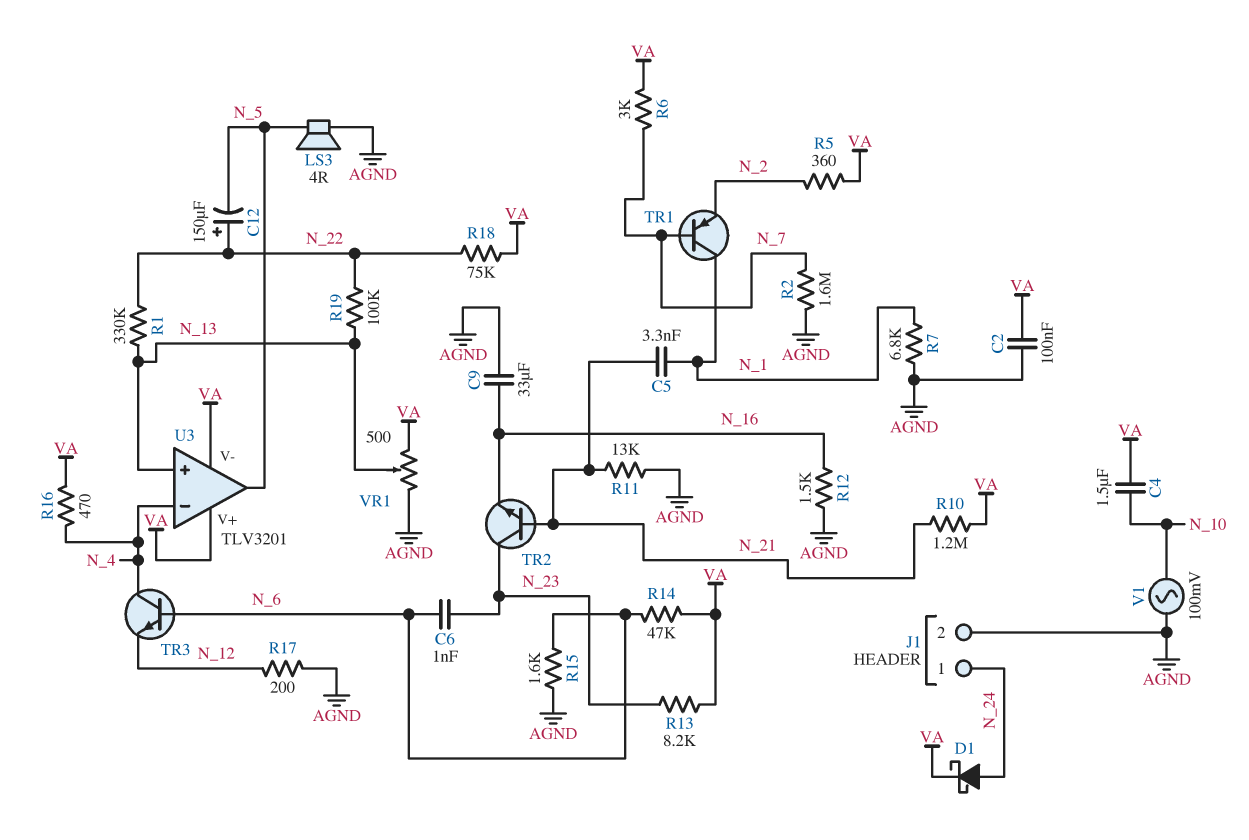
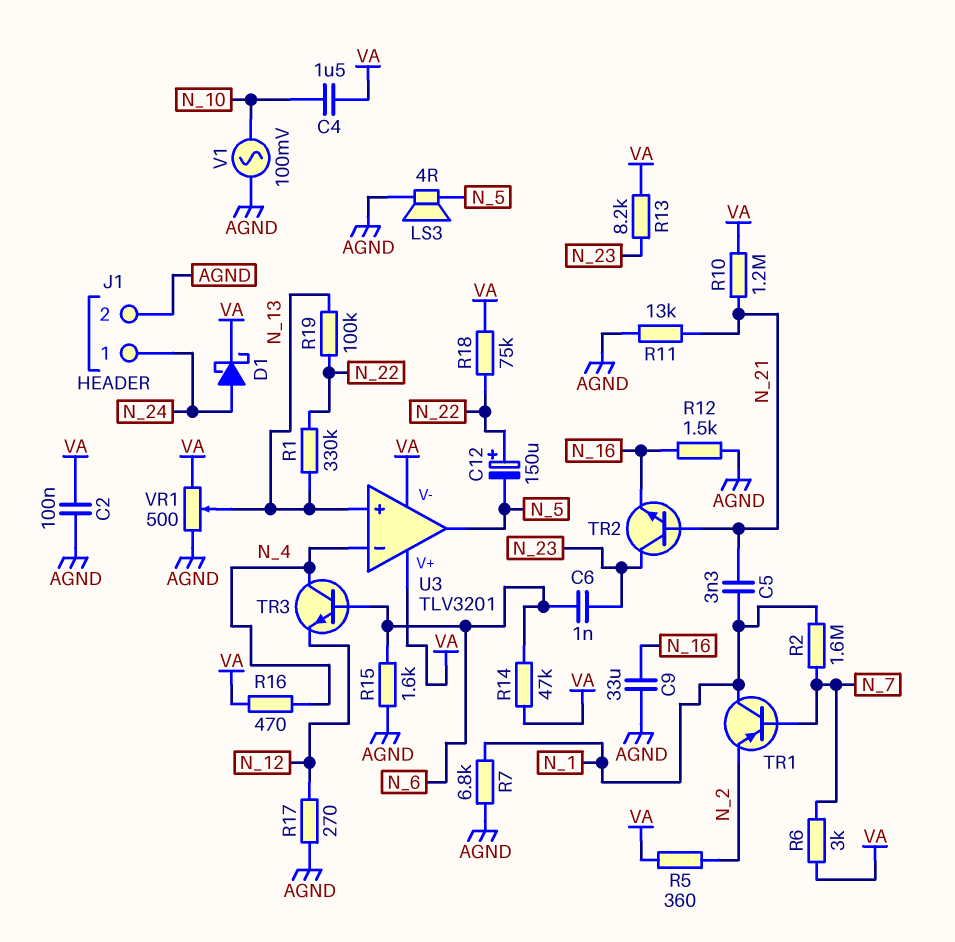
R2: 1.6M (AGND, N_7) -> 1.6M (N_1, N_7)
R17: 200 (AGND, N_12) -> 270 (AGND, N_12)

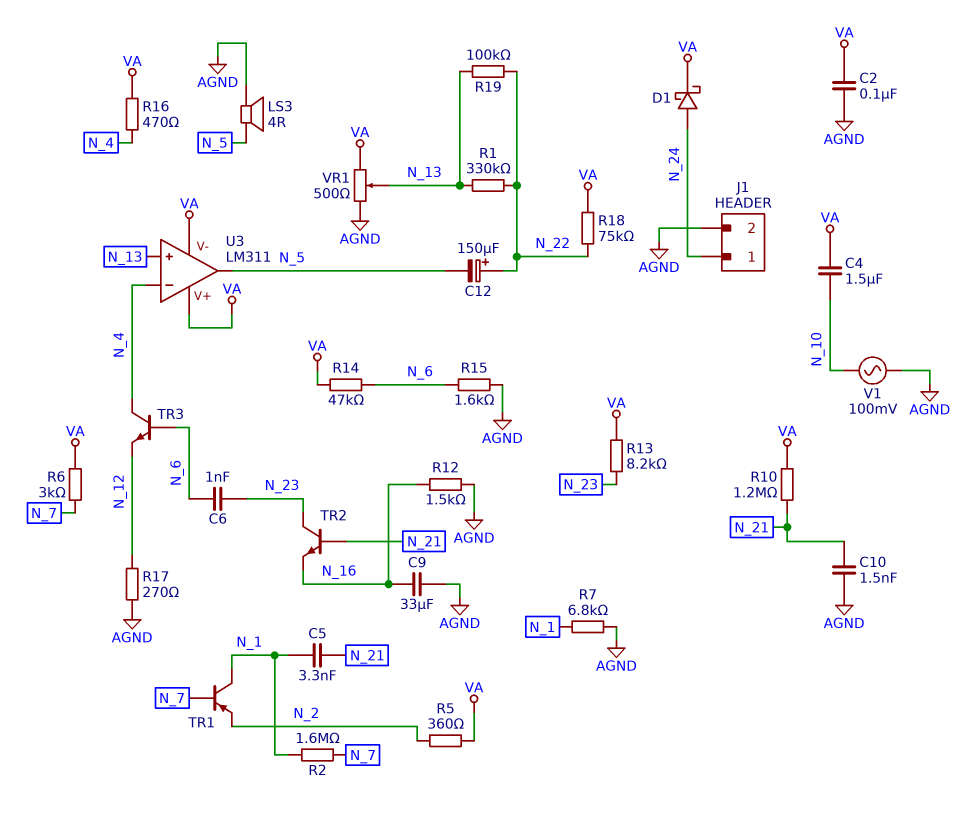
C10: none -> 1.5nF (AGND, N_21)
R11: 13k (AGND, N_21) -> none
U3: TLV3201 -> LM311

